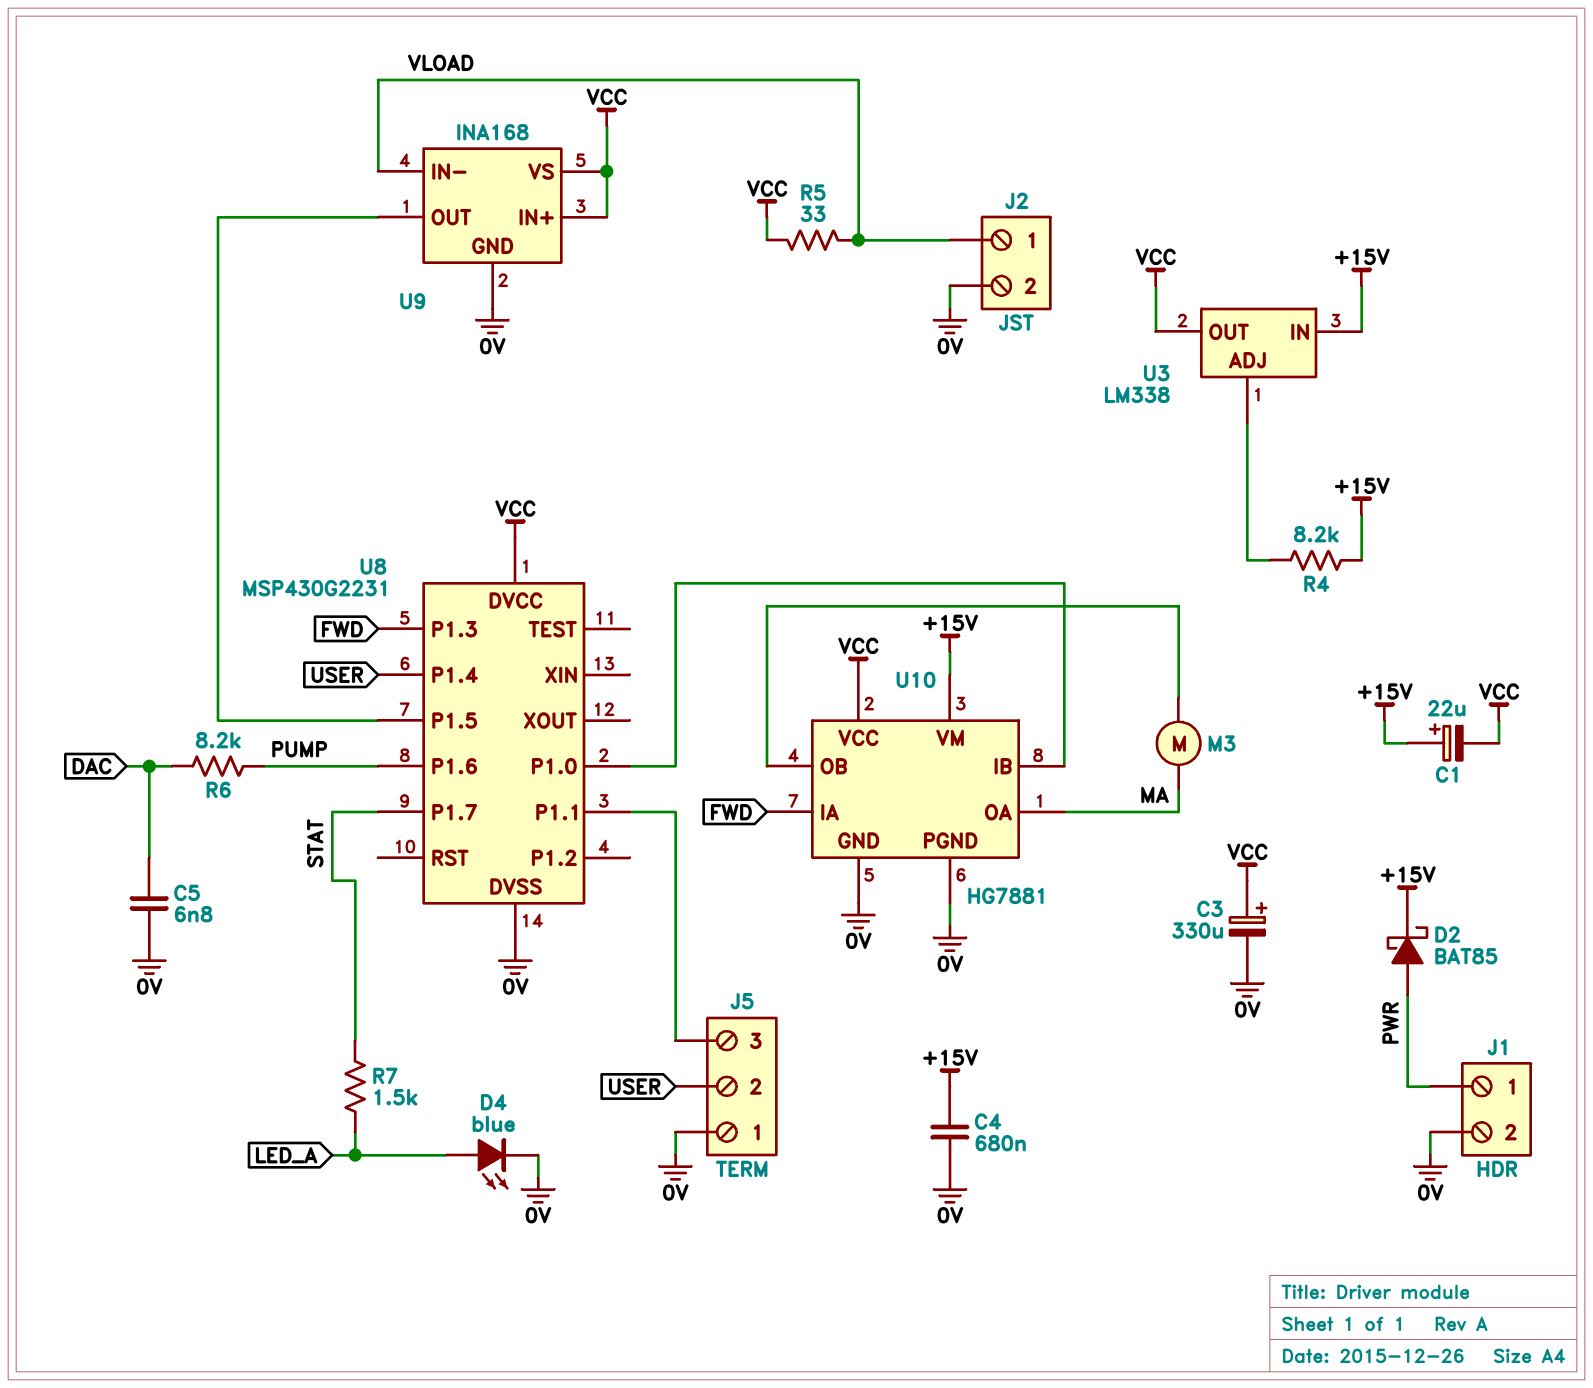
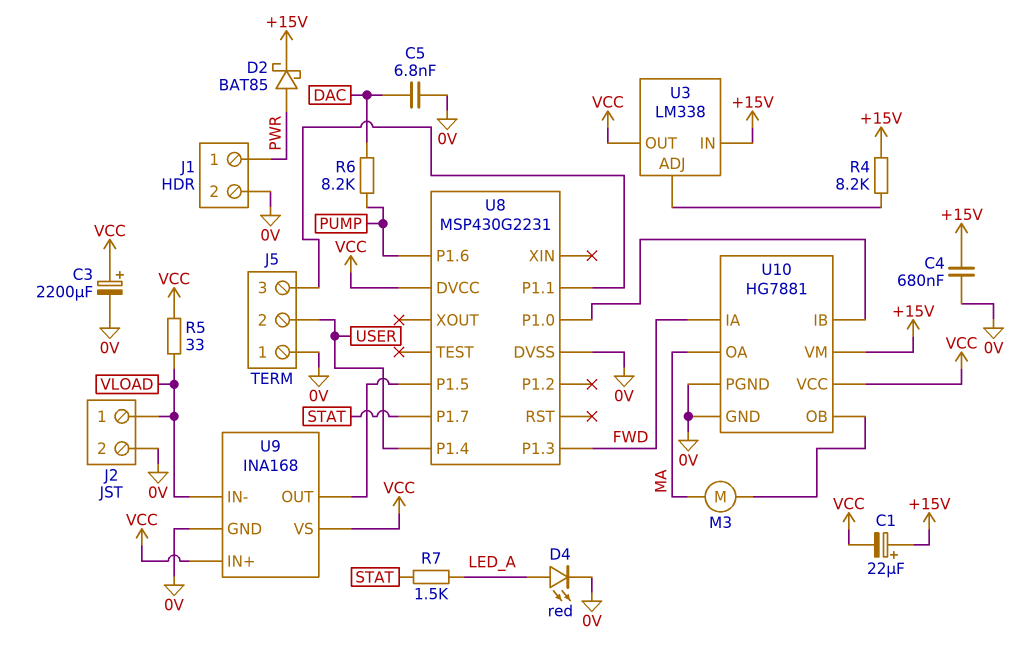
C3: 330uF (plus VCC, minus 0V) -> 2200uF (plus VCC, minus 0V)
D4: LED blue (A LED_A, K 0V) -> LED red (A LED_A, K 0V)

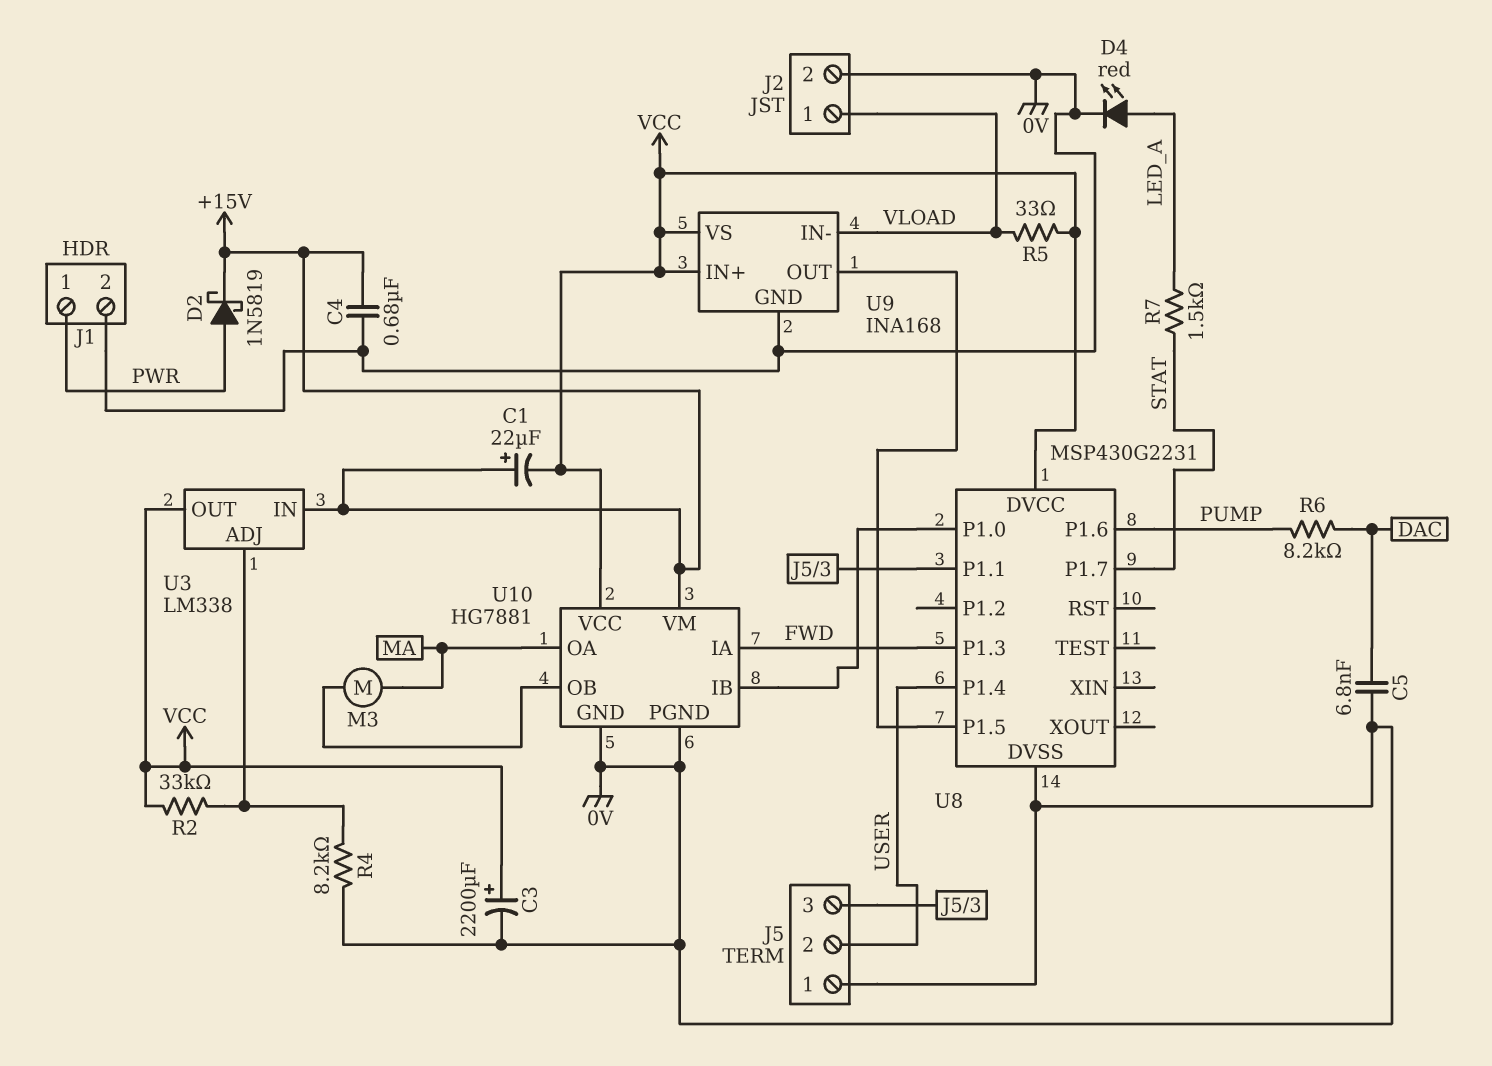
D2: schottky BAT85 (A PWR, K +15V) -> schottky 1N5819 (A PWR, K +15V)
R2: none -> 33k (U3/ADJ, VCC)
R4: 8.2k (+15V, U3/ADJ) -> 8.2k (0V, U3/ADJ)

